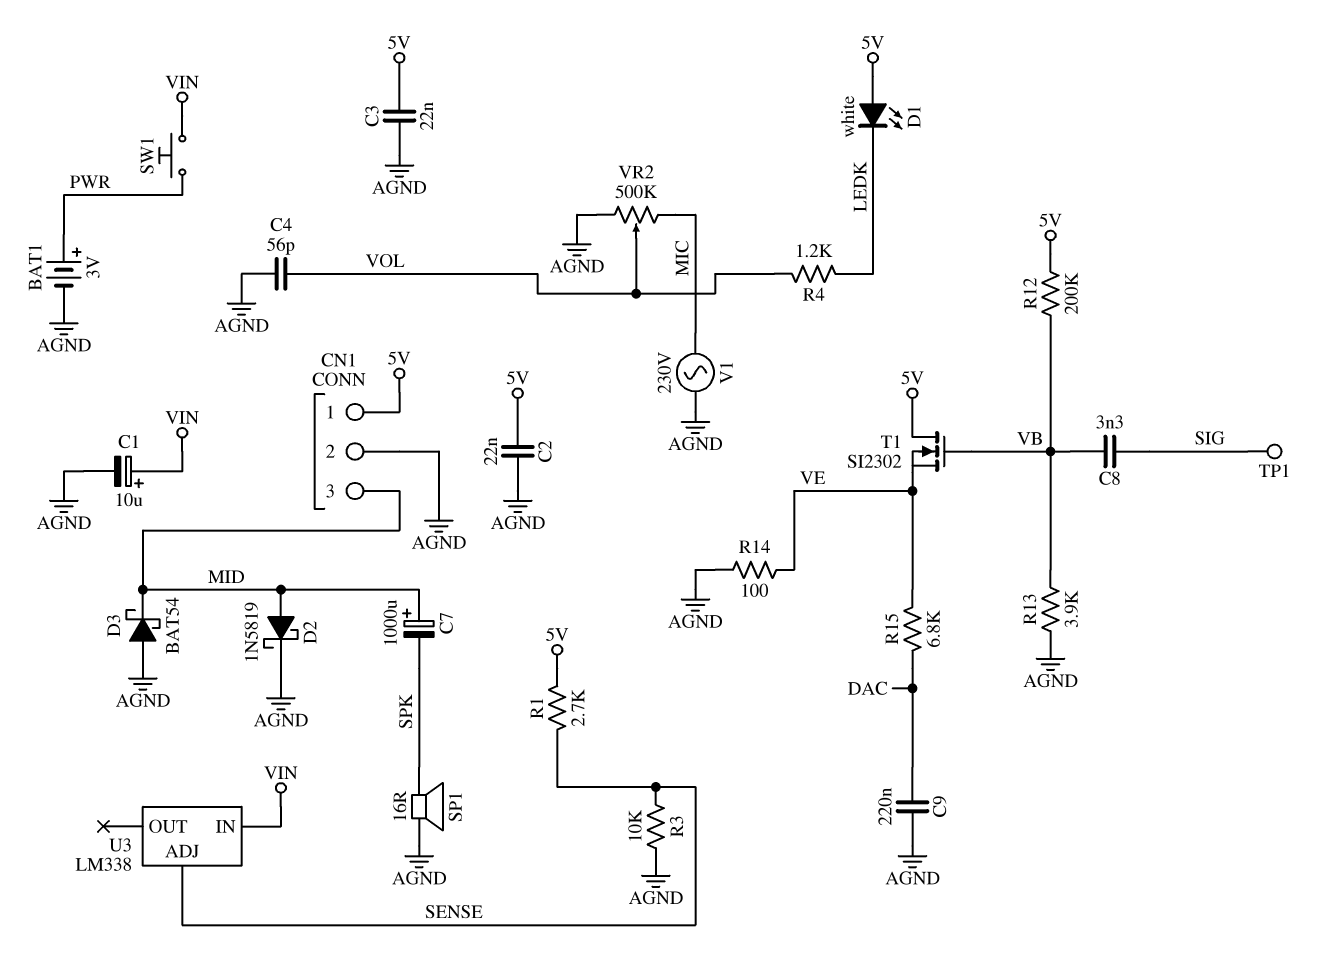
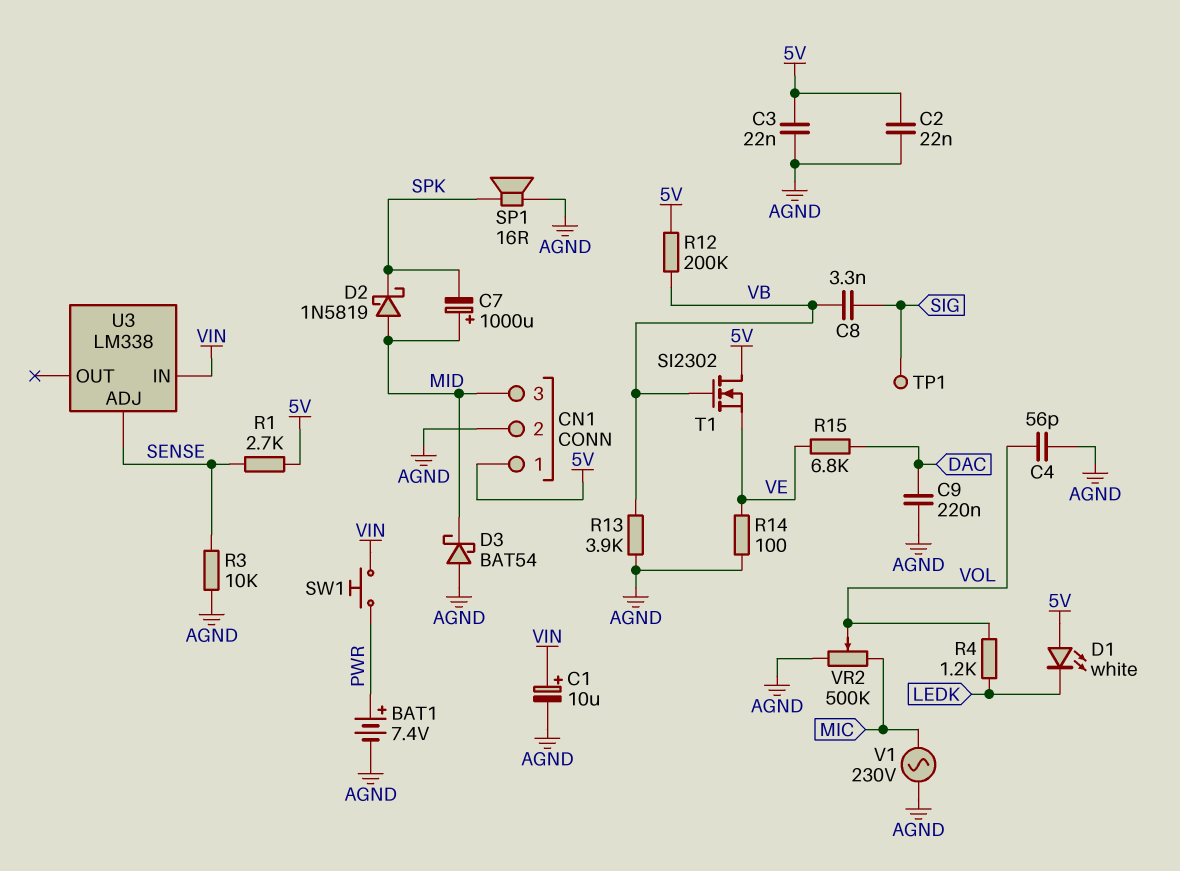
BAT1: 3V (plus PWR, minus AGND) -> 7.4V (plus PWR, minus AGND)
D2: schottky 1N5819 (A MID, K AGND) -> schottky 1N5819 (A MID, K SPK)

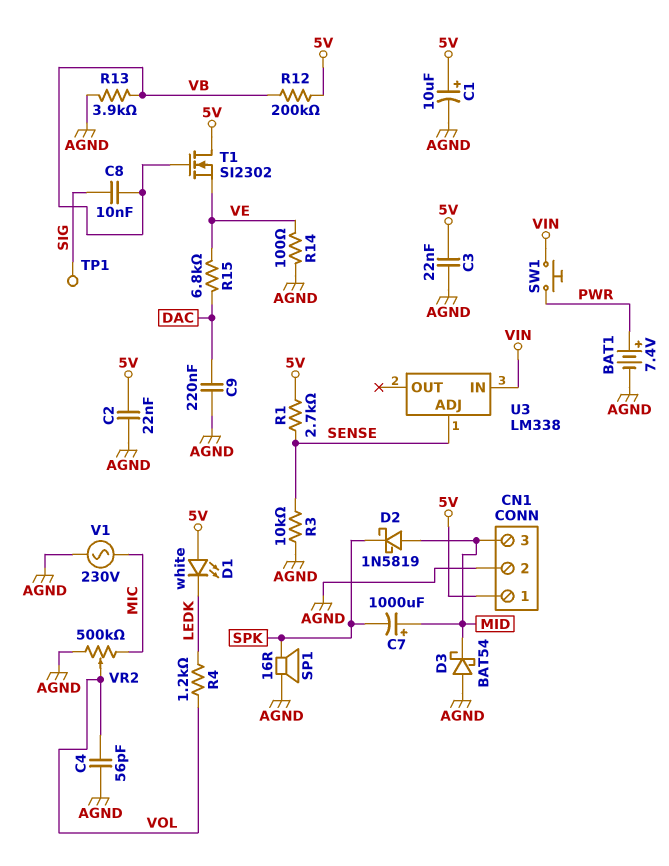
C1: 10uF (plus VIN, minus AGND) -> 10uF (plus 5V, minus AGND)
C8: 3.3nF (SIG, VB) -> 10nF (SIG, VB)

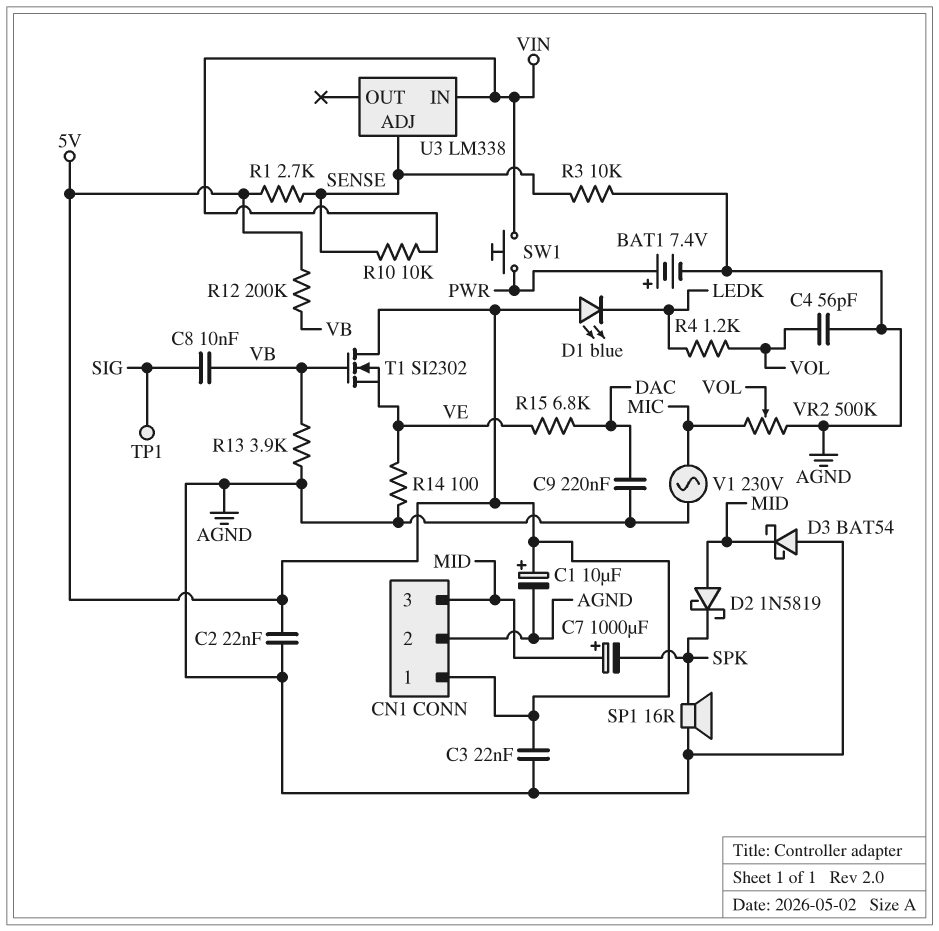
D1: LED white (A 5V, K LEDK) -> LED blue (A 5V, K LEDK)
R10: none -> 10k (SENSE, VIN)

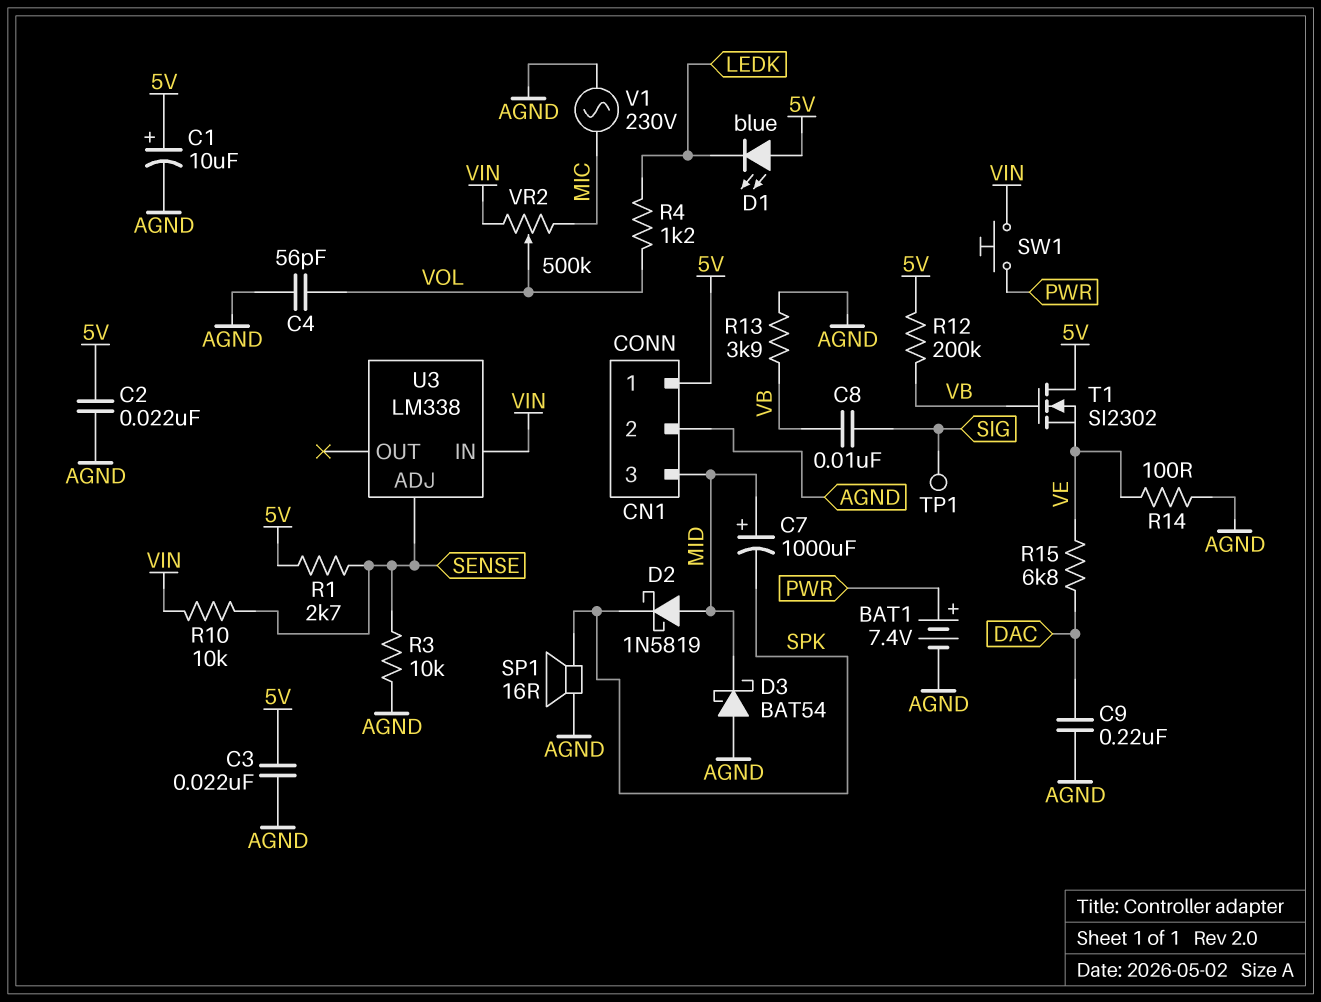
VR2: 500k (AGND, MIC, wiper VOL) -> 500k (MIC, VIN, wiper VOL)

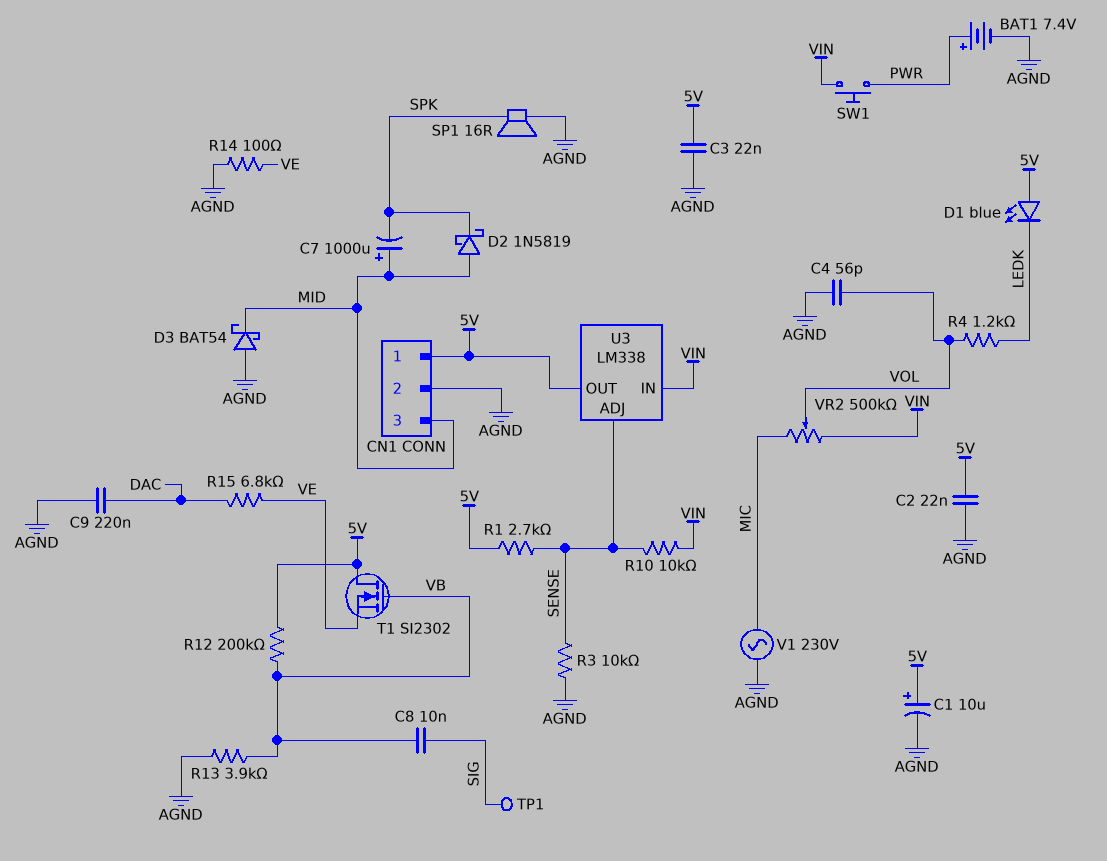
U3 pin OUT: none -> 5V

